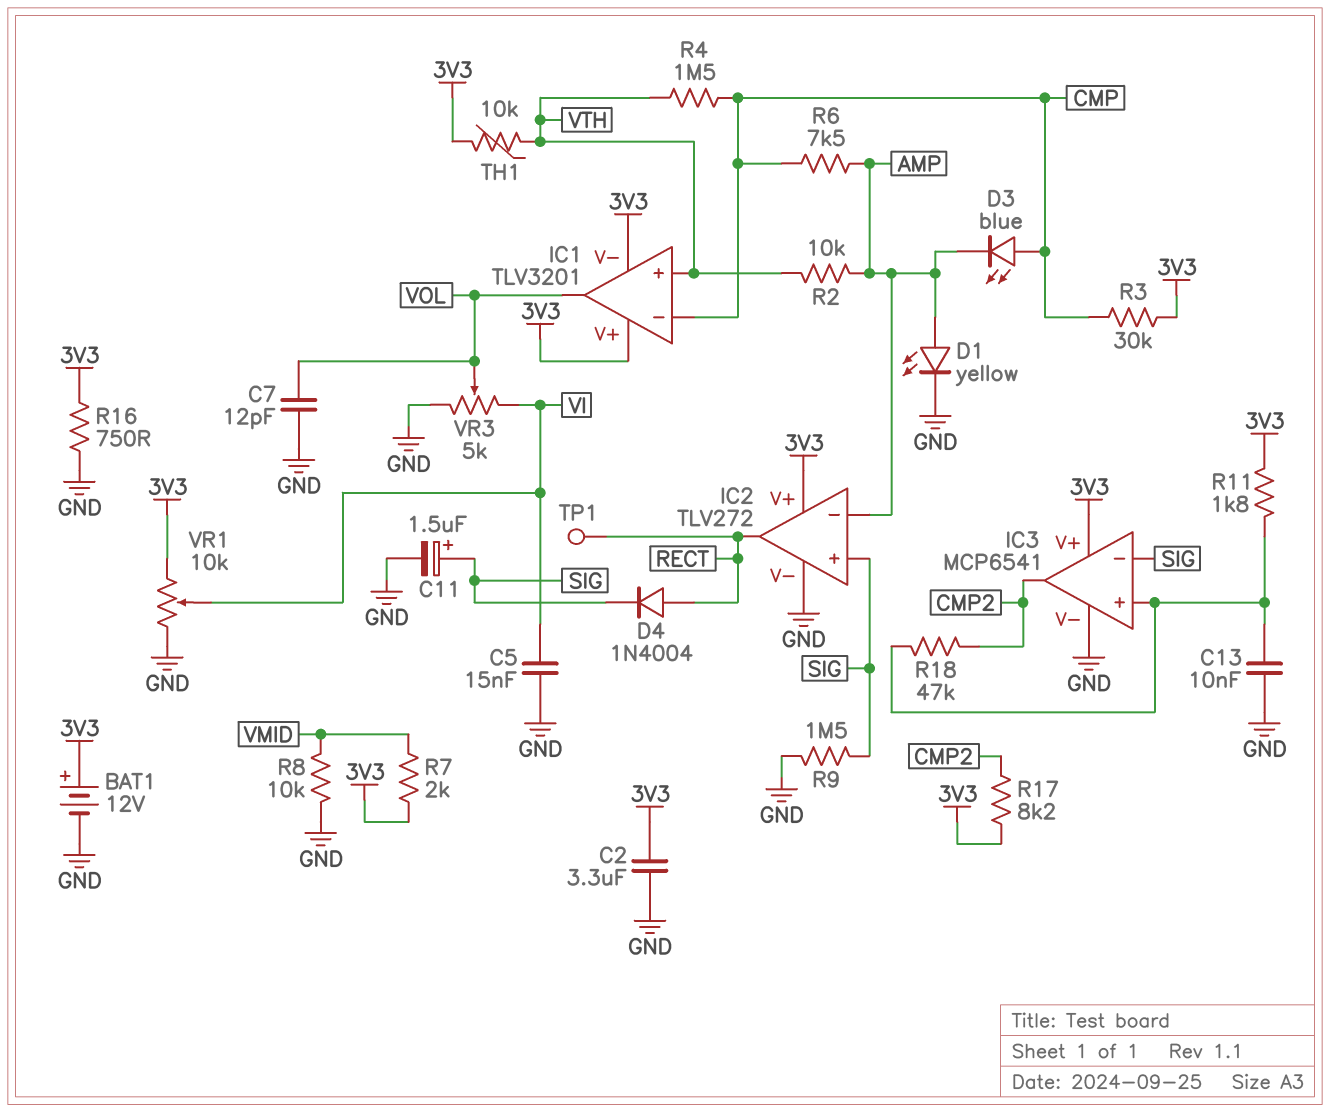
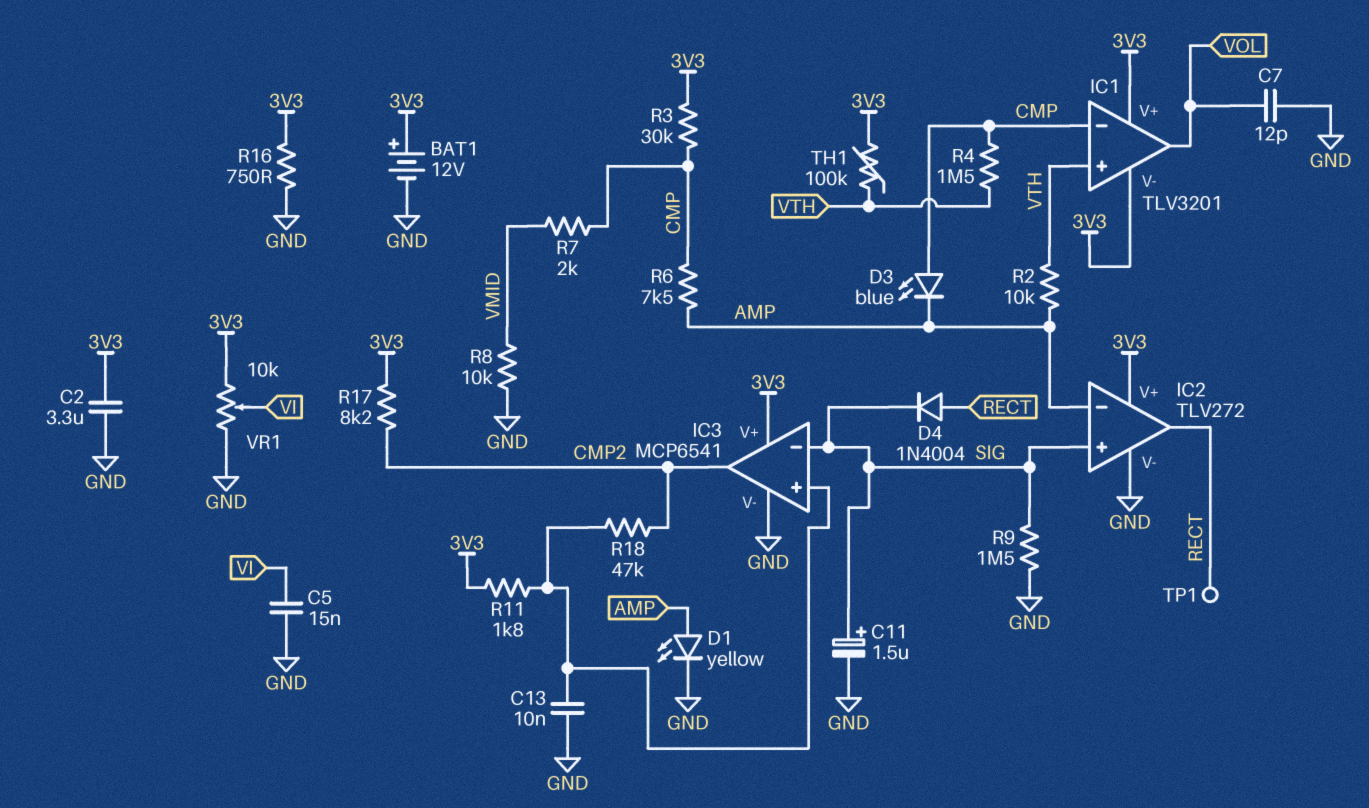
R7: 2k (3V3, VMID) -> 2k (CMP, VMID)
TH1: 10k (3V3, VTH) -> 100k (3V3, VTH)
VR3: 5k (GND, VI, wiper VOL) -> none

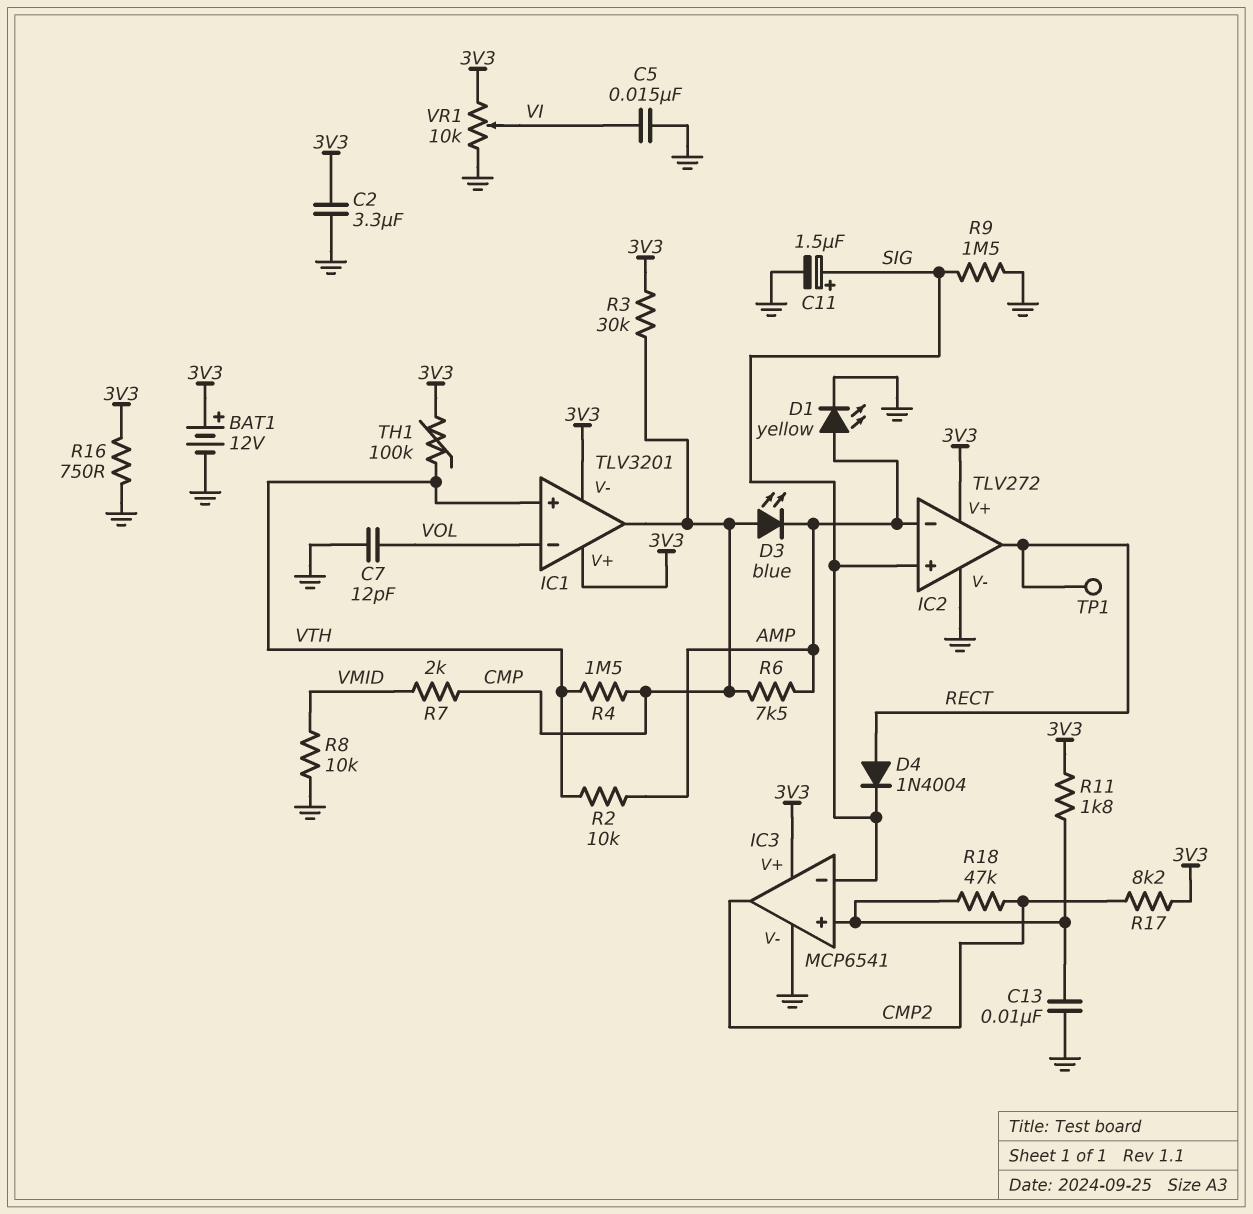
IC1 pin in-: CMP -> VOL
IC1 pin out: VOL -> CMP

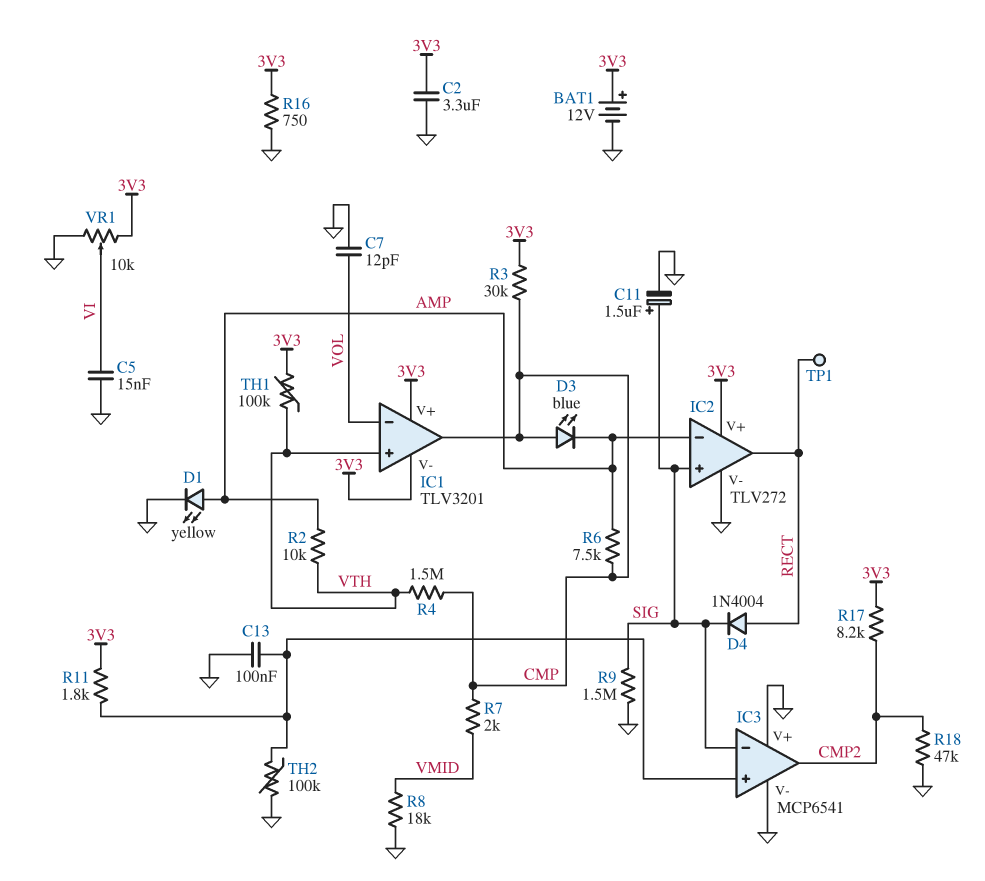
C13: 10nF (GND, IC3/in+) -> 100nF (GND, IC3/in+)
IC3 pin V+: 3V3 -> GND
R8: 10k (GND, VMID) -> 18k (GND, VMID)
R18: 47k (CMP2, IC3/in+) -> 47k (CMP2, GND)
TH2: none -> 100k (GND, IC3/in+)

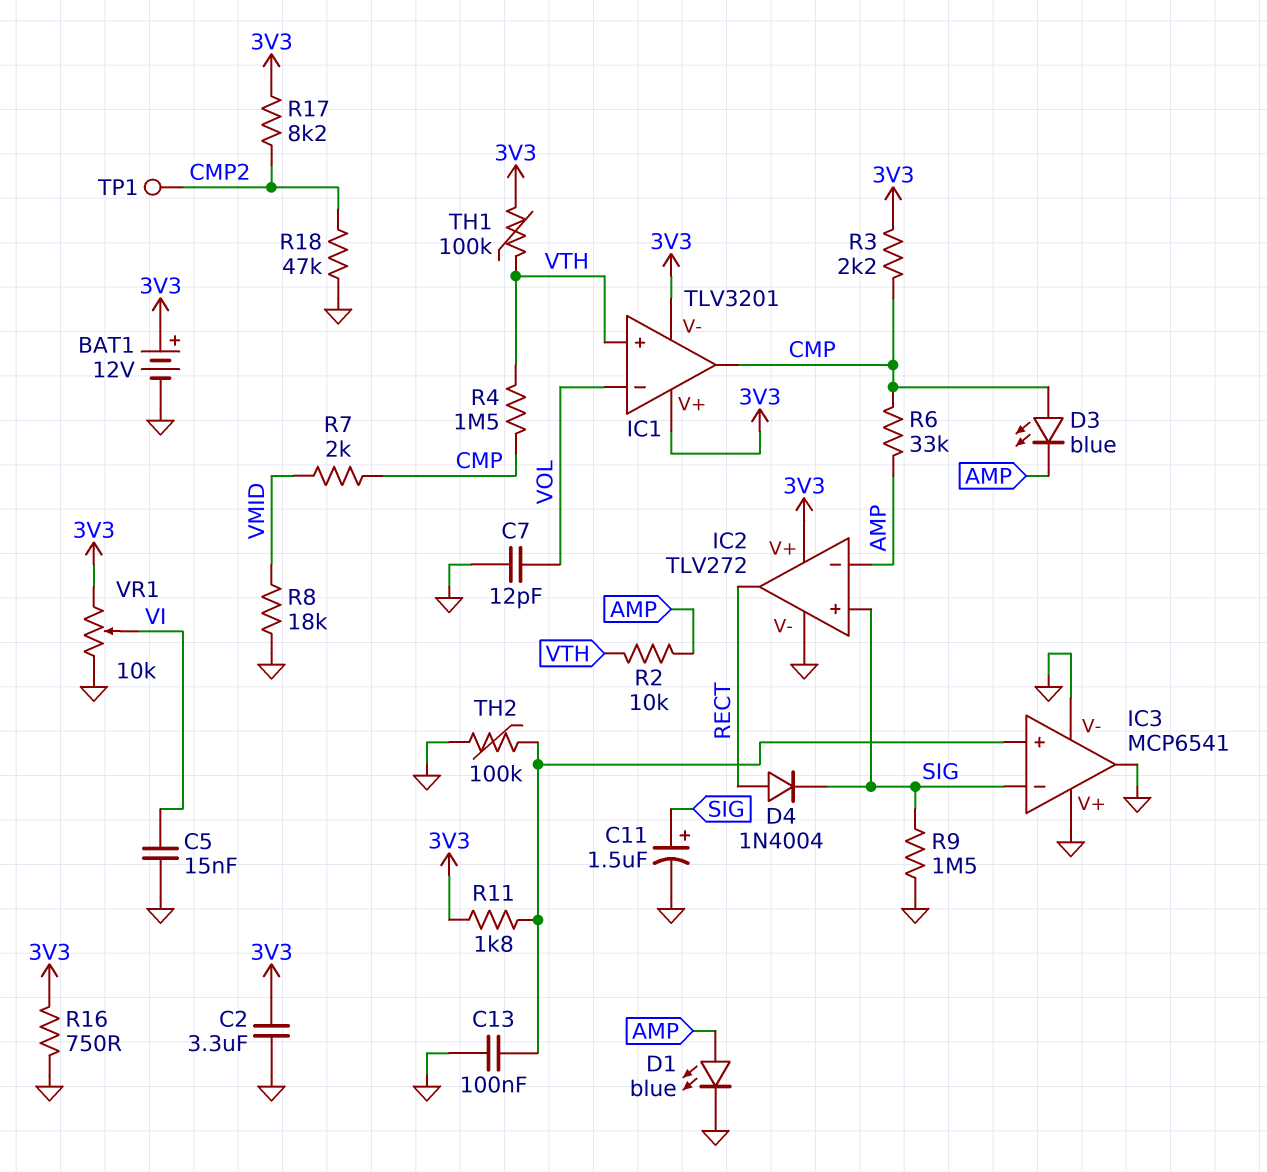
D1: LED yellow (A AMP, K GND) -> LED blue (A AMP, K GND)
IC3 pin out: CMP2 -> GND
R3: 30k (3V3, CMP) -> 2.2k (3V3, CMP)
R6: 7.5k (AMP, CMP) -> 33k (AMP, CMP)
TP1: test point (RECT) -> test point (CMP2)

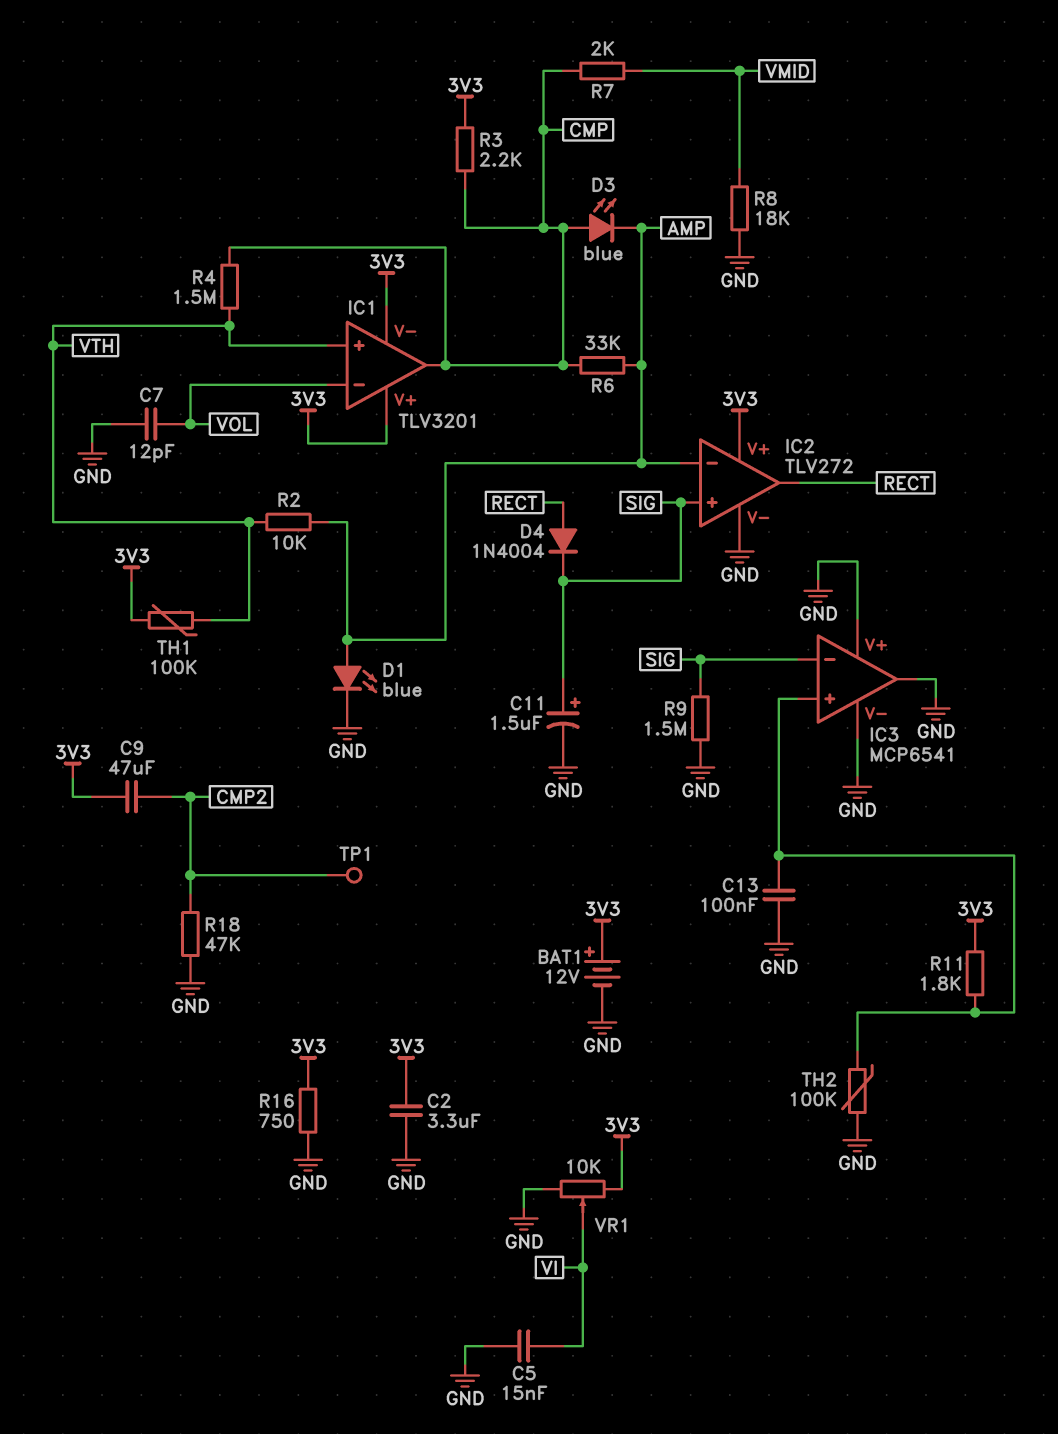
C9: none -> 47uF (3V3, CMP2)
R17: 8.2k (3V3, CMP2) -> none

